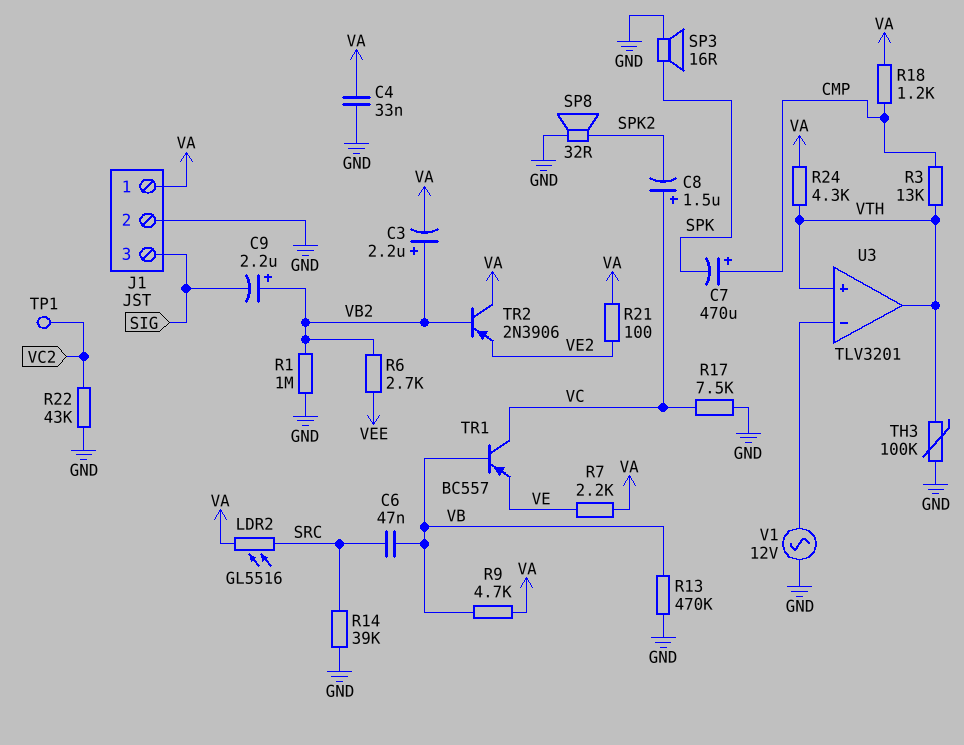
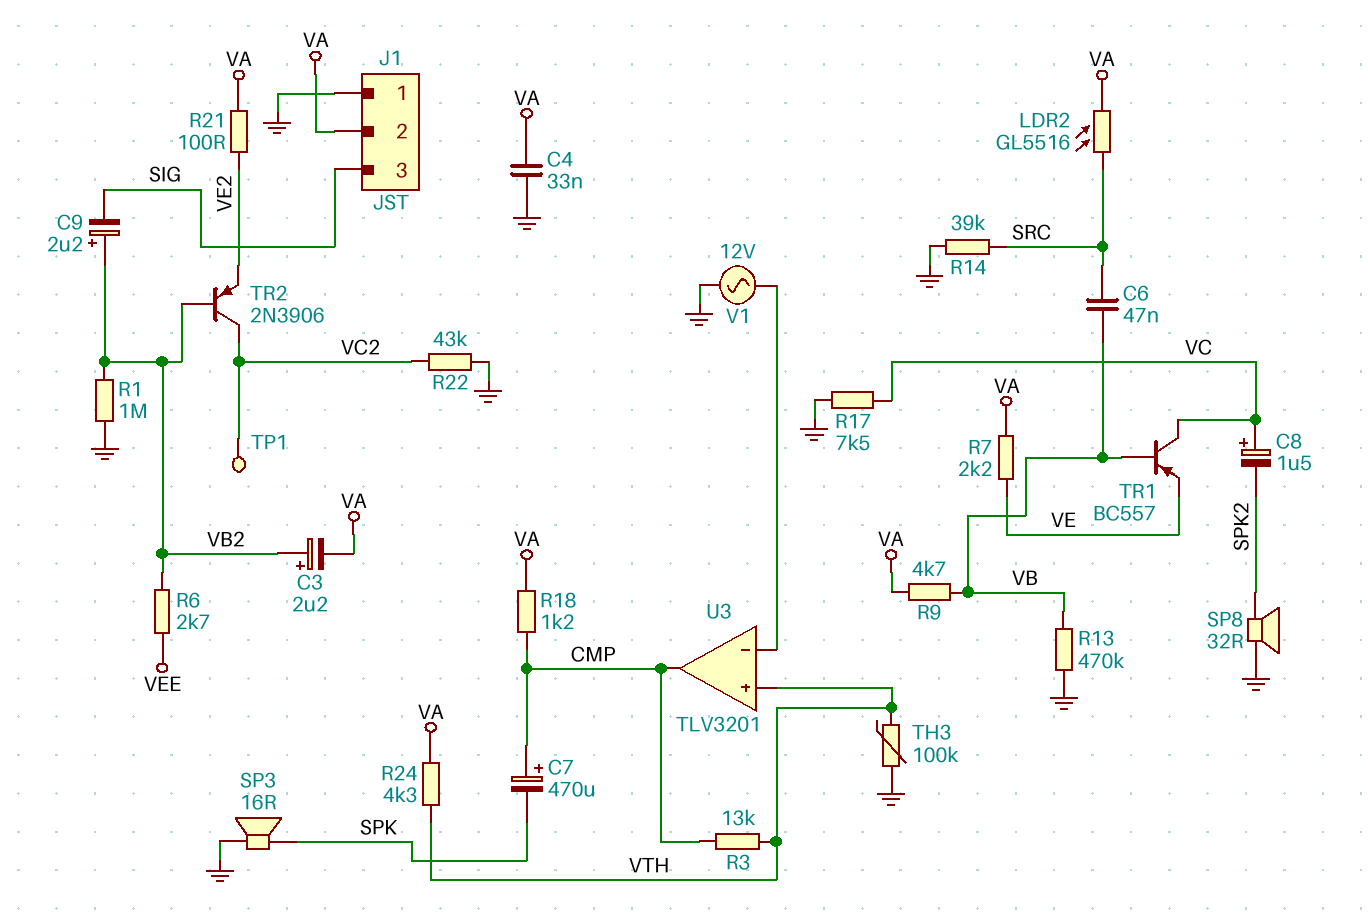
J1 pin 1: VA -> GND
J1 pin 2: GND -> VA
TR2: PNP 2N3906 (B VB2, C VA, E VE2) -> PNP 2N3906 (B VB2, C VC2, E VE2)
U3 pin out: VTH -> CMP

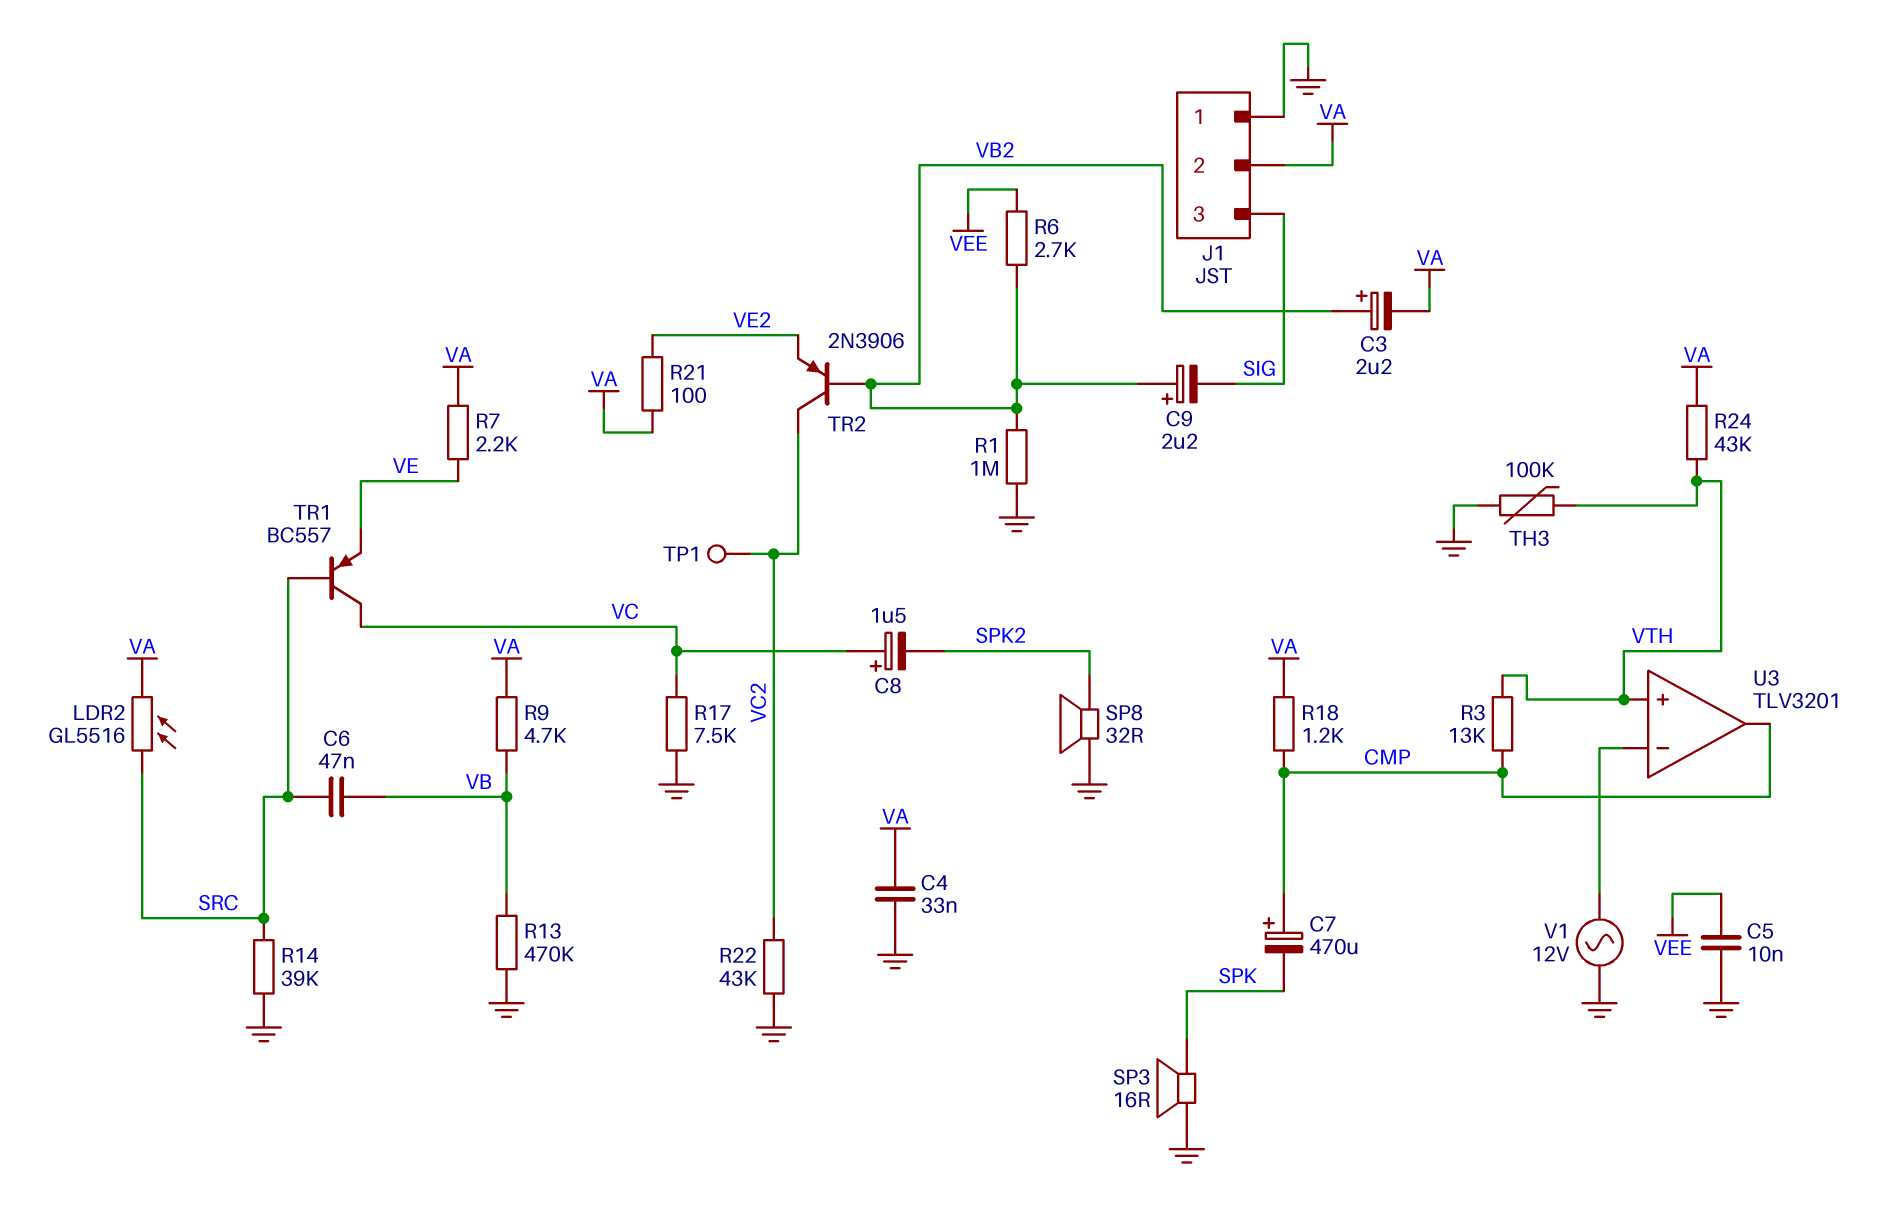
C5: none -> 10nF (GND, VEE)
R24: 4.3k (VA, VTH) -> 43k (VA, VTH)
TR1: PNP BC557 (B VB, C VC, E VE) -> PNP BC557 (B SRC, C VC, E VE)

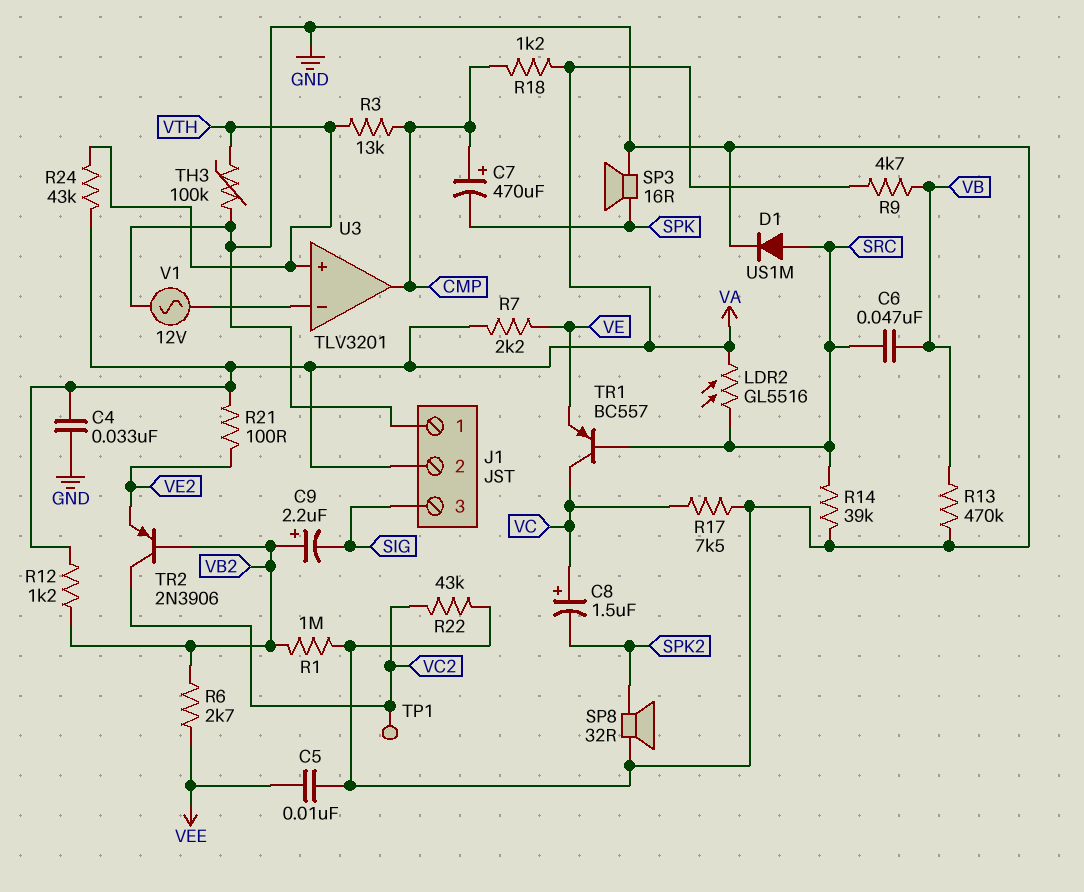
C3: 2.2uF (plus VB2, minus VA) -> none
D1: none -> diode US1M (A SRC, K GND)
R12: none -> 1.2k (VA, VB2)

